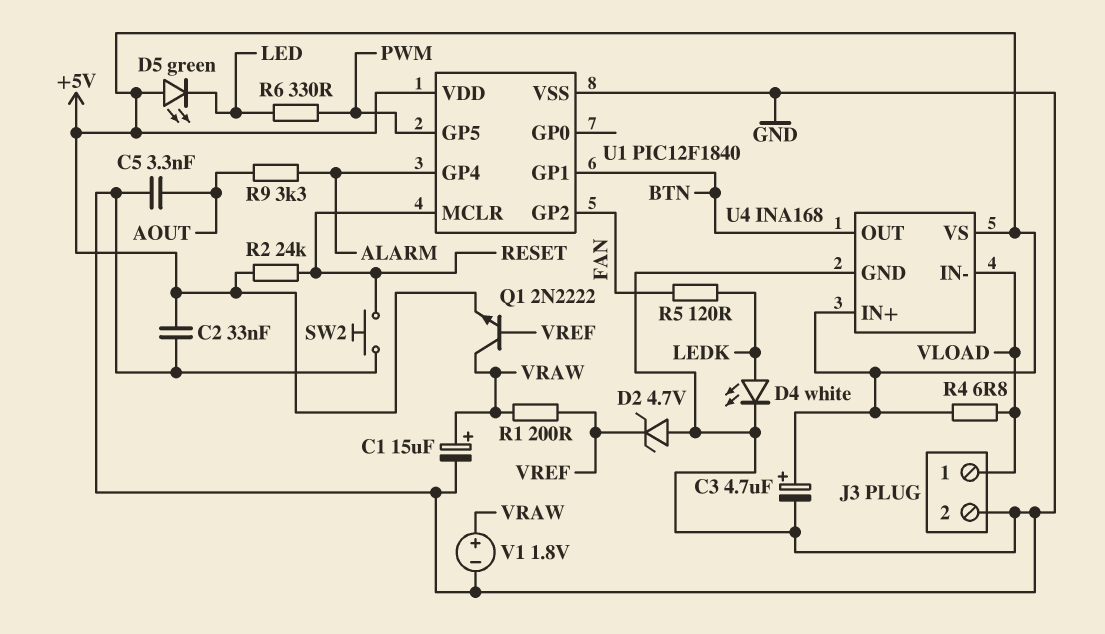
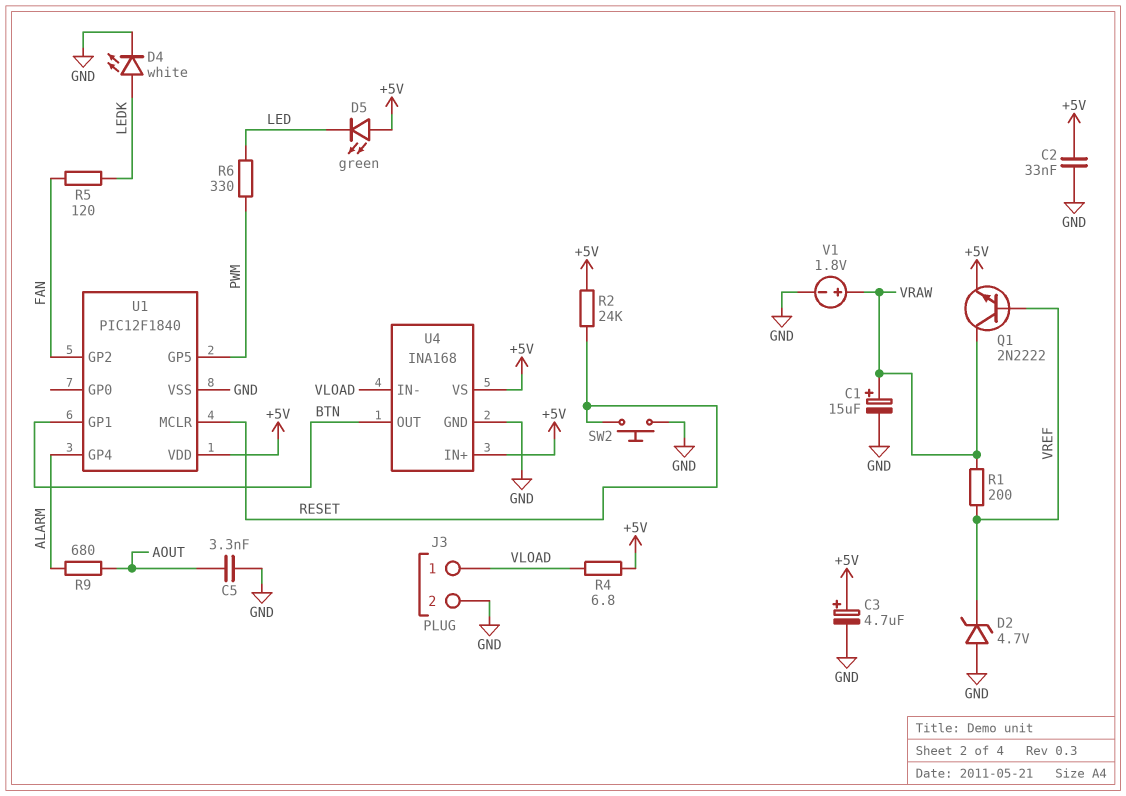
R9: 3.3k (ALARM, AOUT) -> 680 (ALARM, AOUT)

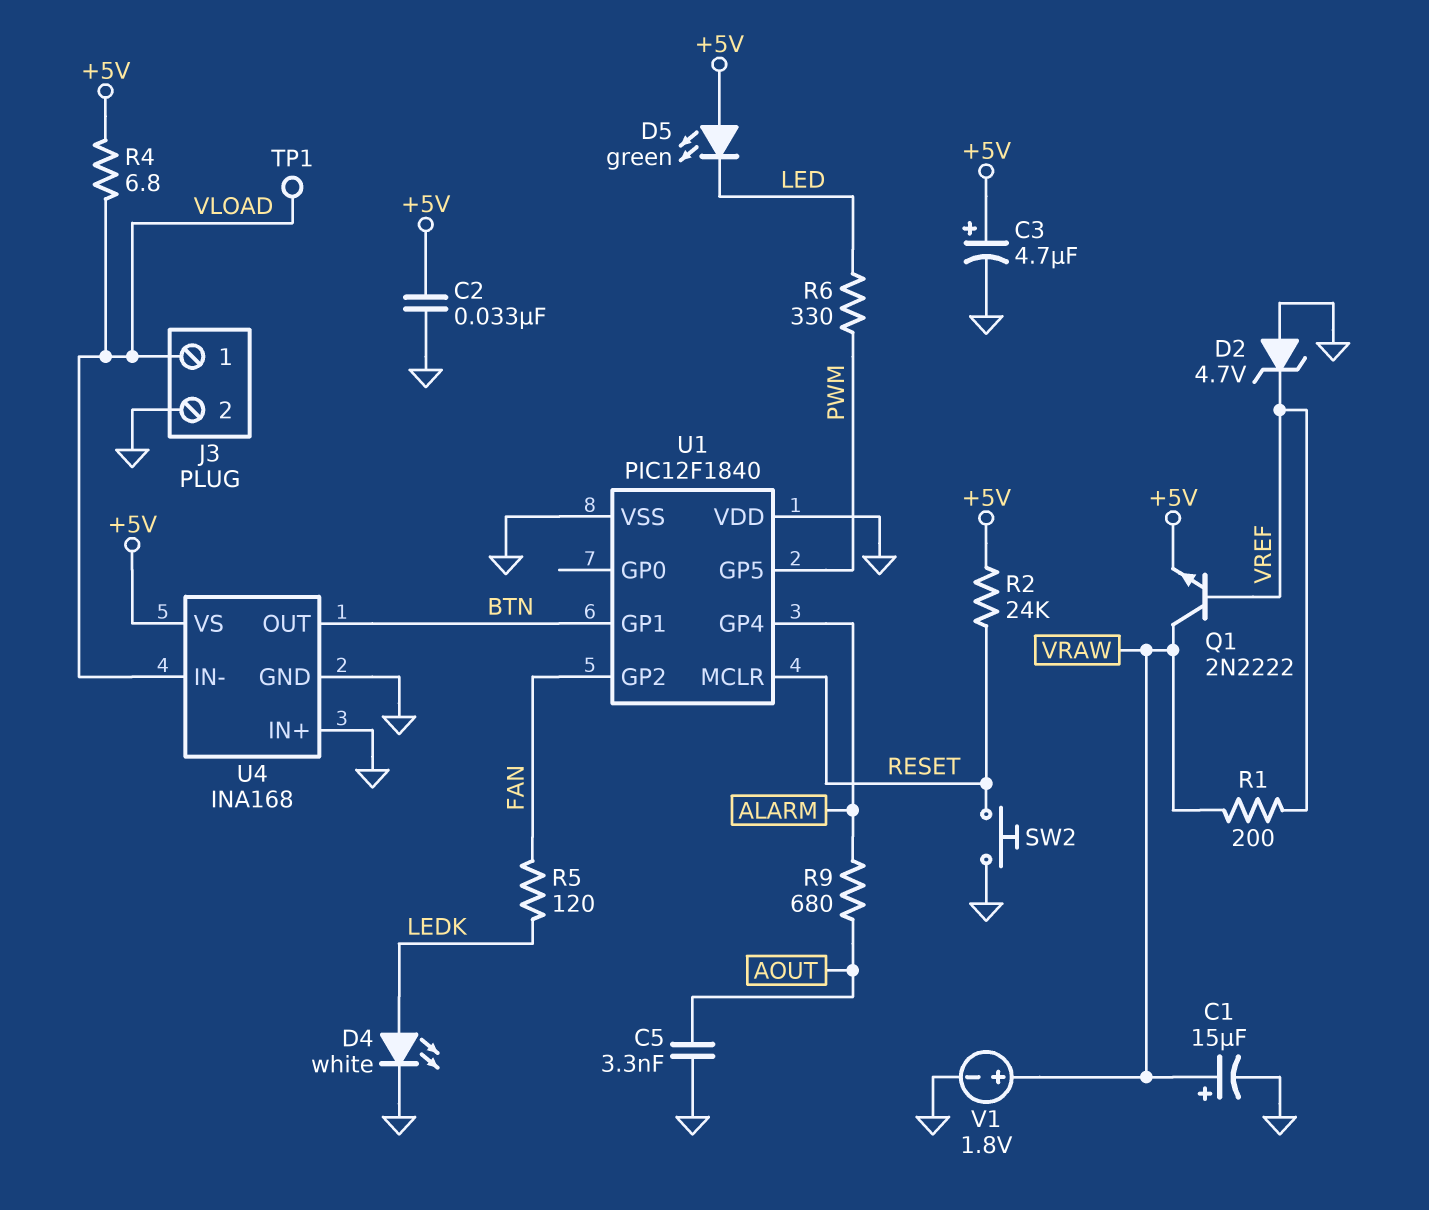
TP1: none -> test point (VLOAD)
U1 pin VDD: +5V -> GND
U4 pin IN+: +5V -> GND

